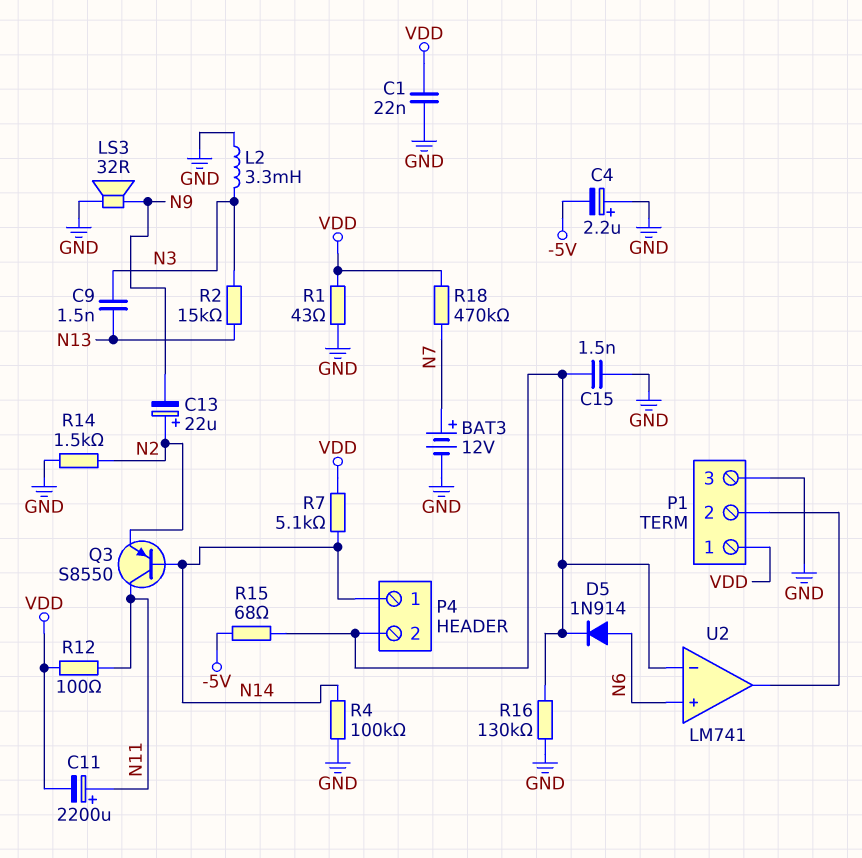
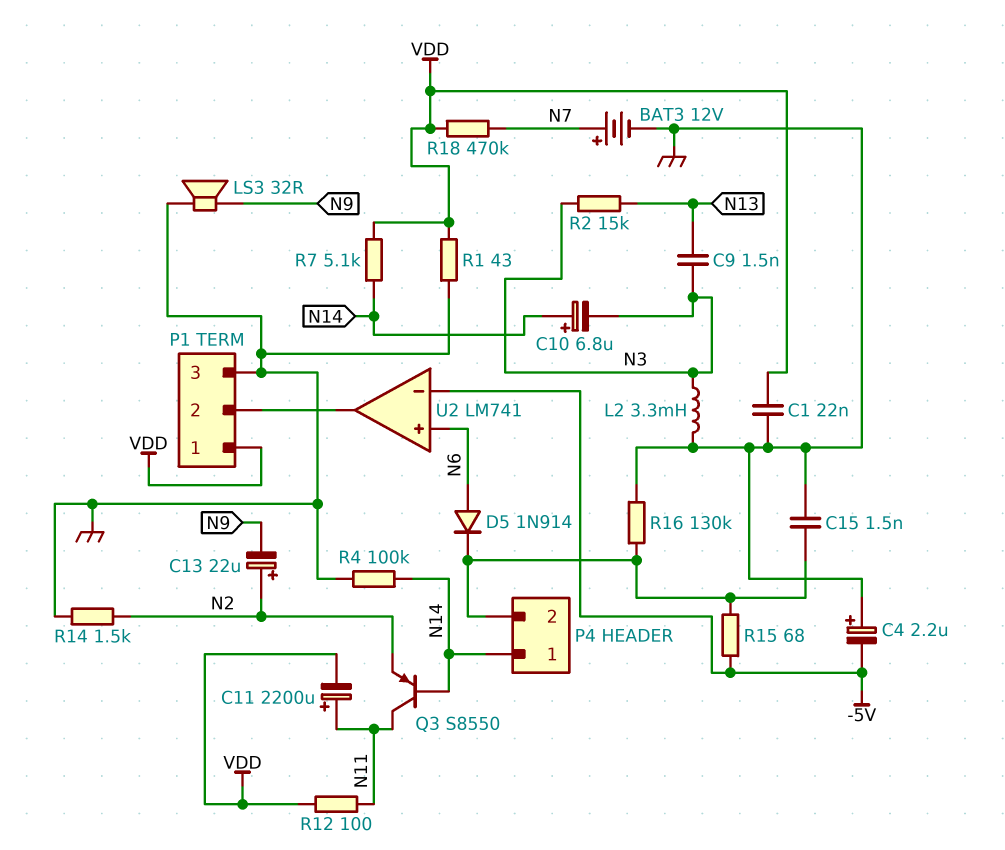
C10: none -> 6.8uF (plus N14, minus N3)
U2 pin in-: P4/2 -> -5V

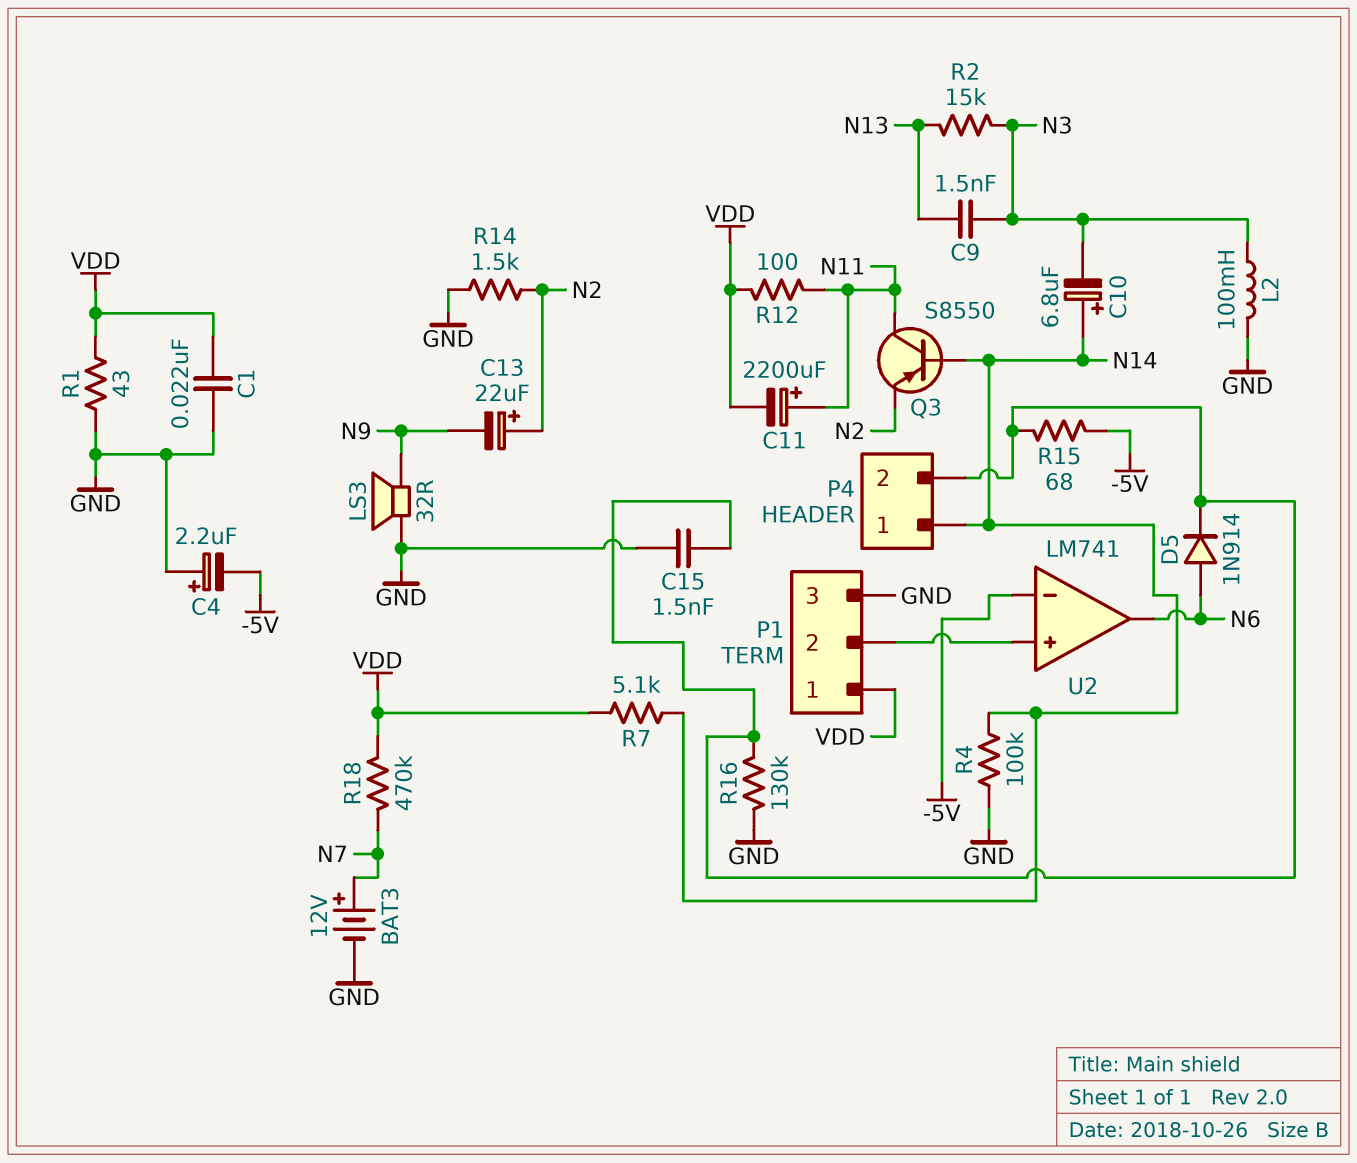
L2: 3.3mH (GND, N3) -> 100mH (GND, N3)
U2 pin in+: N6 -> P1/2
U2 pin out: P1/2 -> N6

